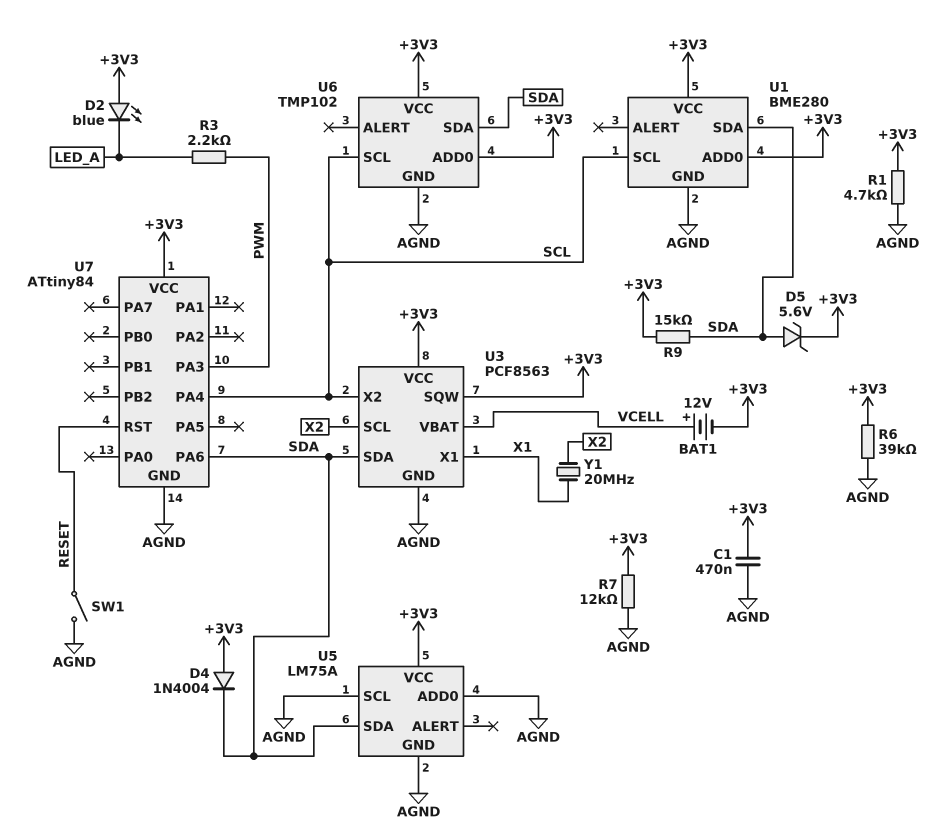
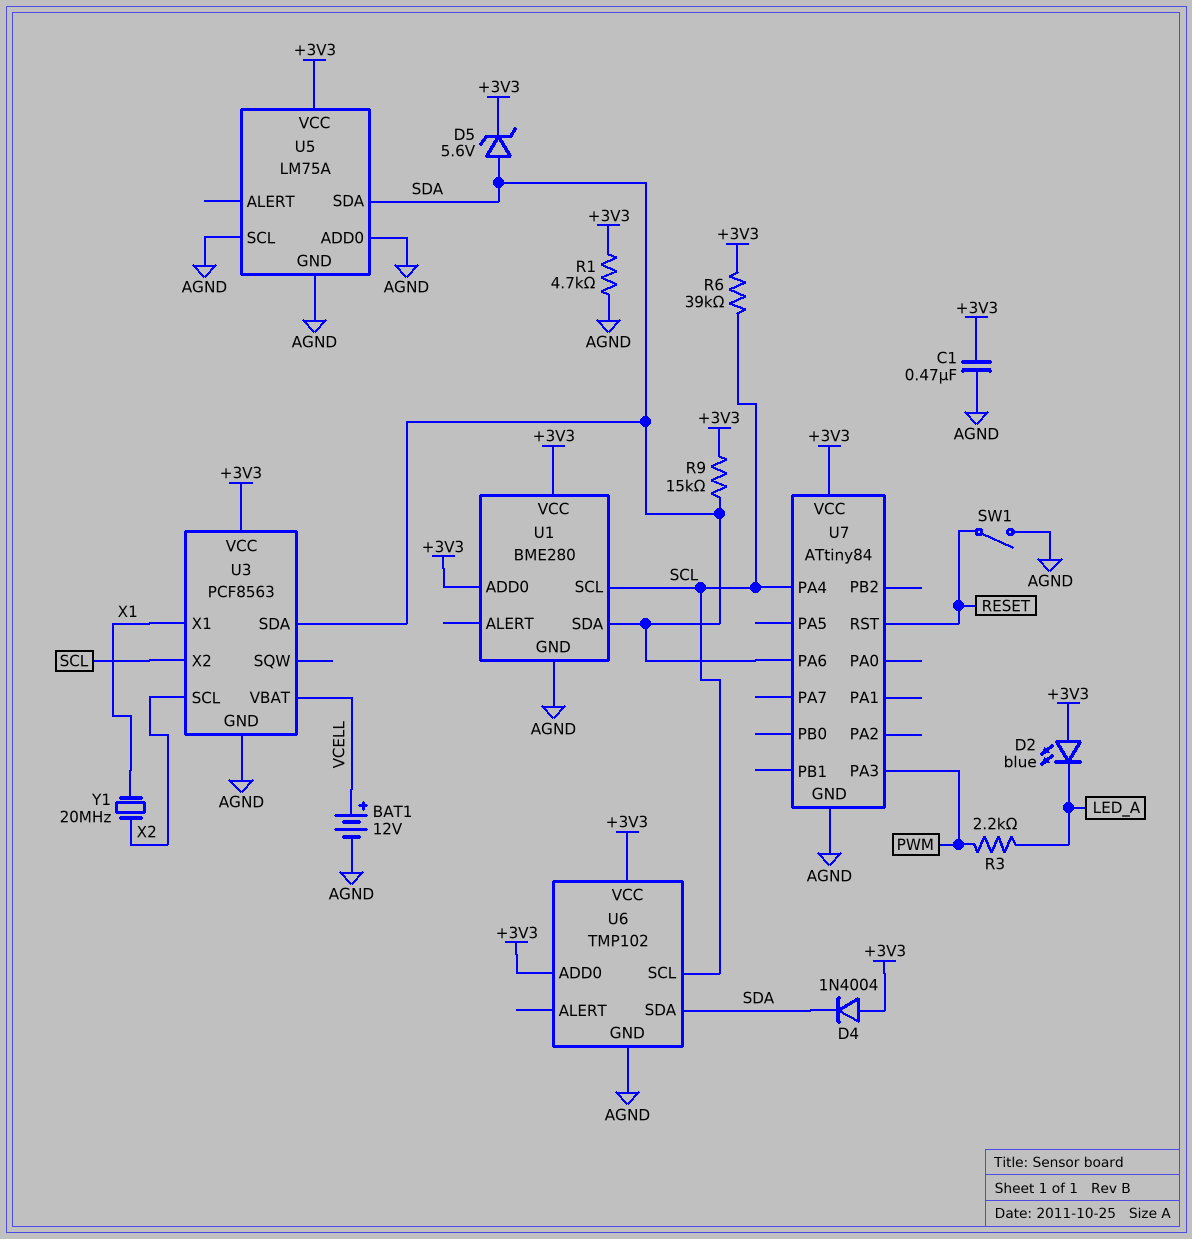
BAT1: 12V (plus VCELL, minus +3V3) -> 12V (plus VCELL, minus AGND)
R6: 39k (+3V3, AGND) -> 39k (+3V3, SCL)
R7: 12k (+3V3, AGND) -> none
U3 pin SQW: +3V3 -> none

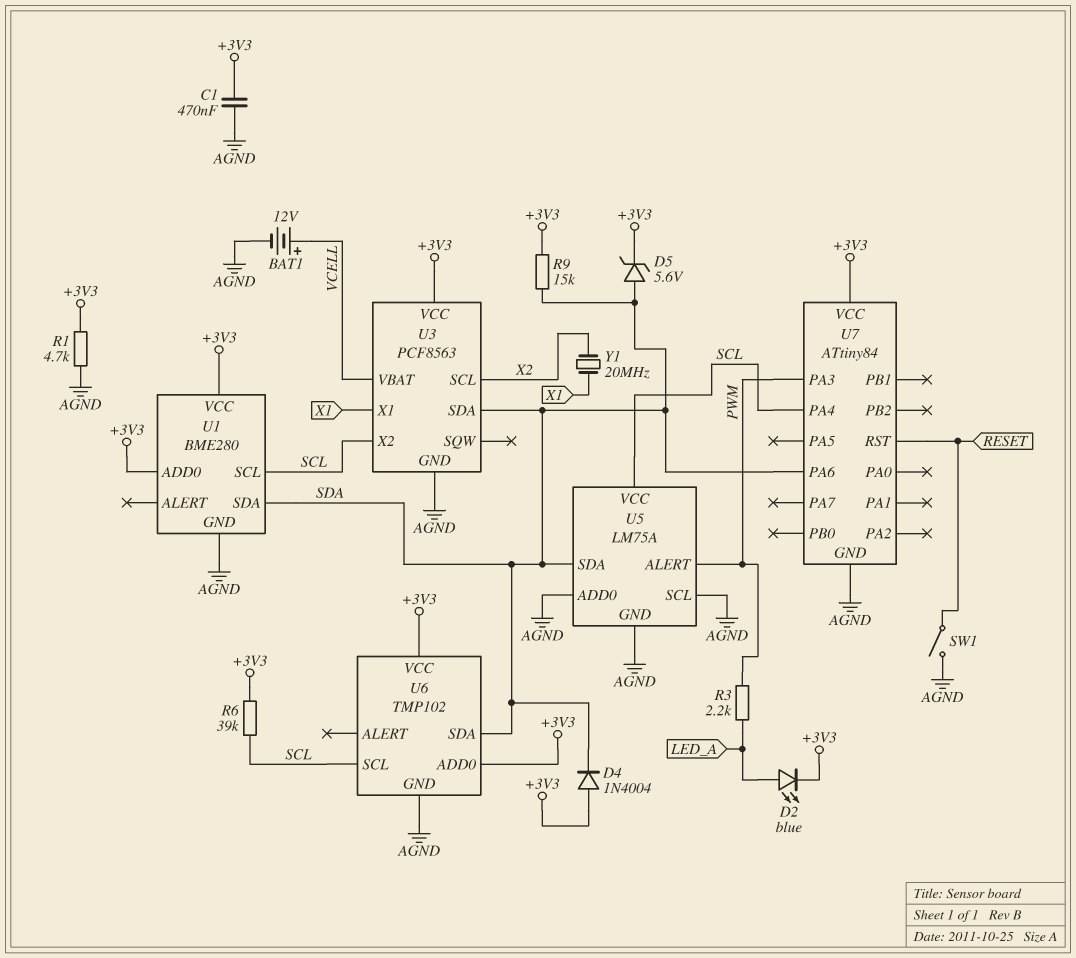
D2: LED blue (A +3V3, K LED_A) -> LED blue (A LED_A, K +3V3)
U5 pin ALERT: none -> PWM
U5 pin VCC: +3V3 -> SCL

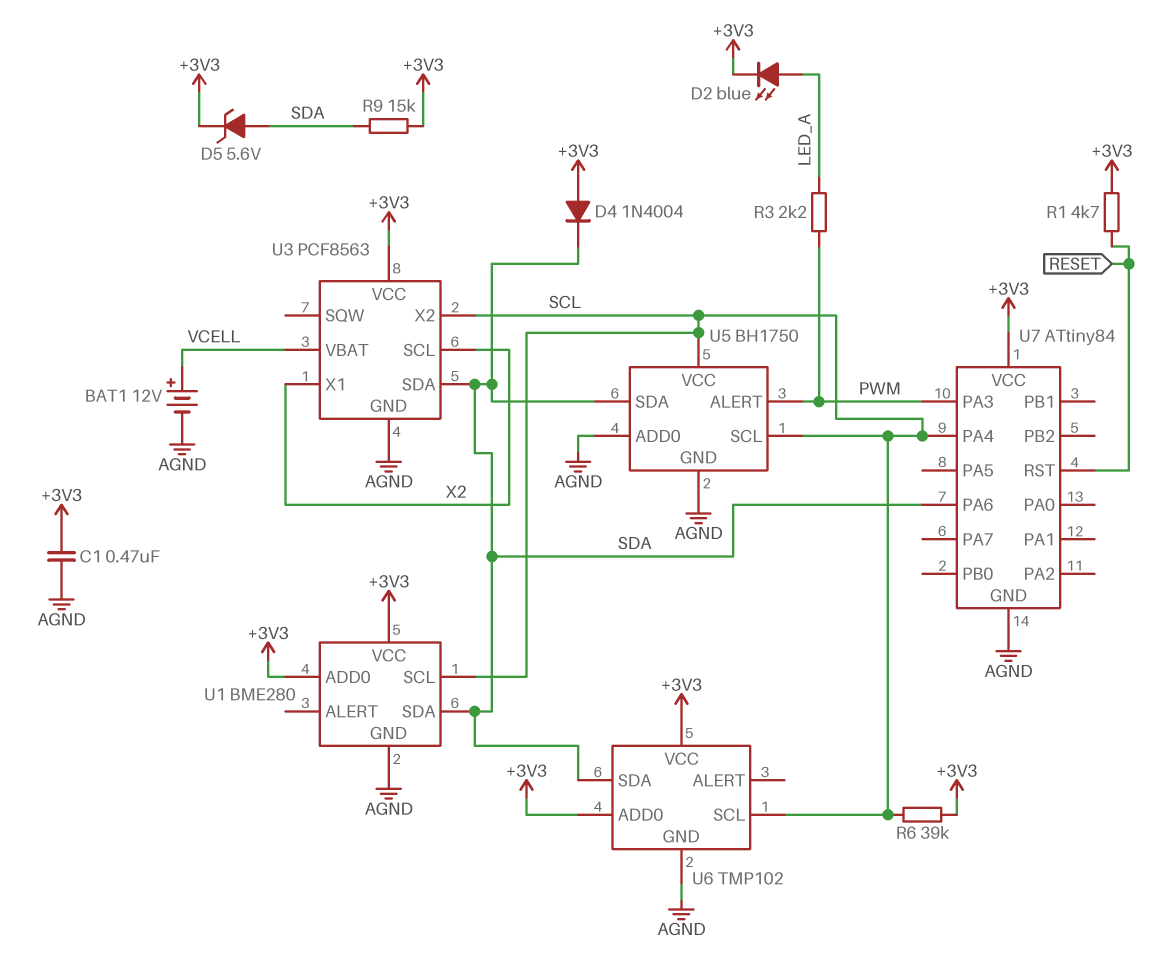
R1: 4.7k (+3V3, AGND) -> 4.7k (+3V3, RESET)
SW1: switch (AGND, RESET) -> none
U3 pin X1: X1 -> X2
U5: LM75A -> BH1750
U5 pin SCL: AGND -> SCL
Y1: 20MHz (X1, X2) -> none

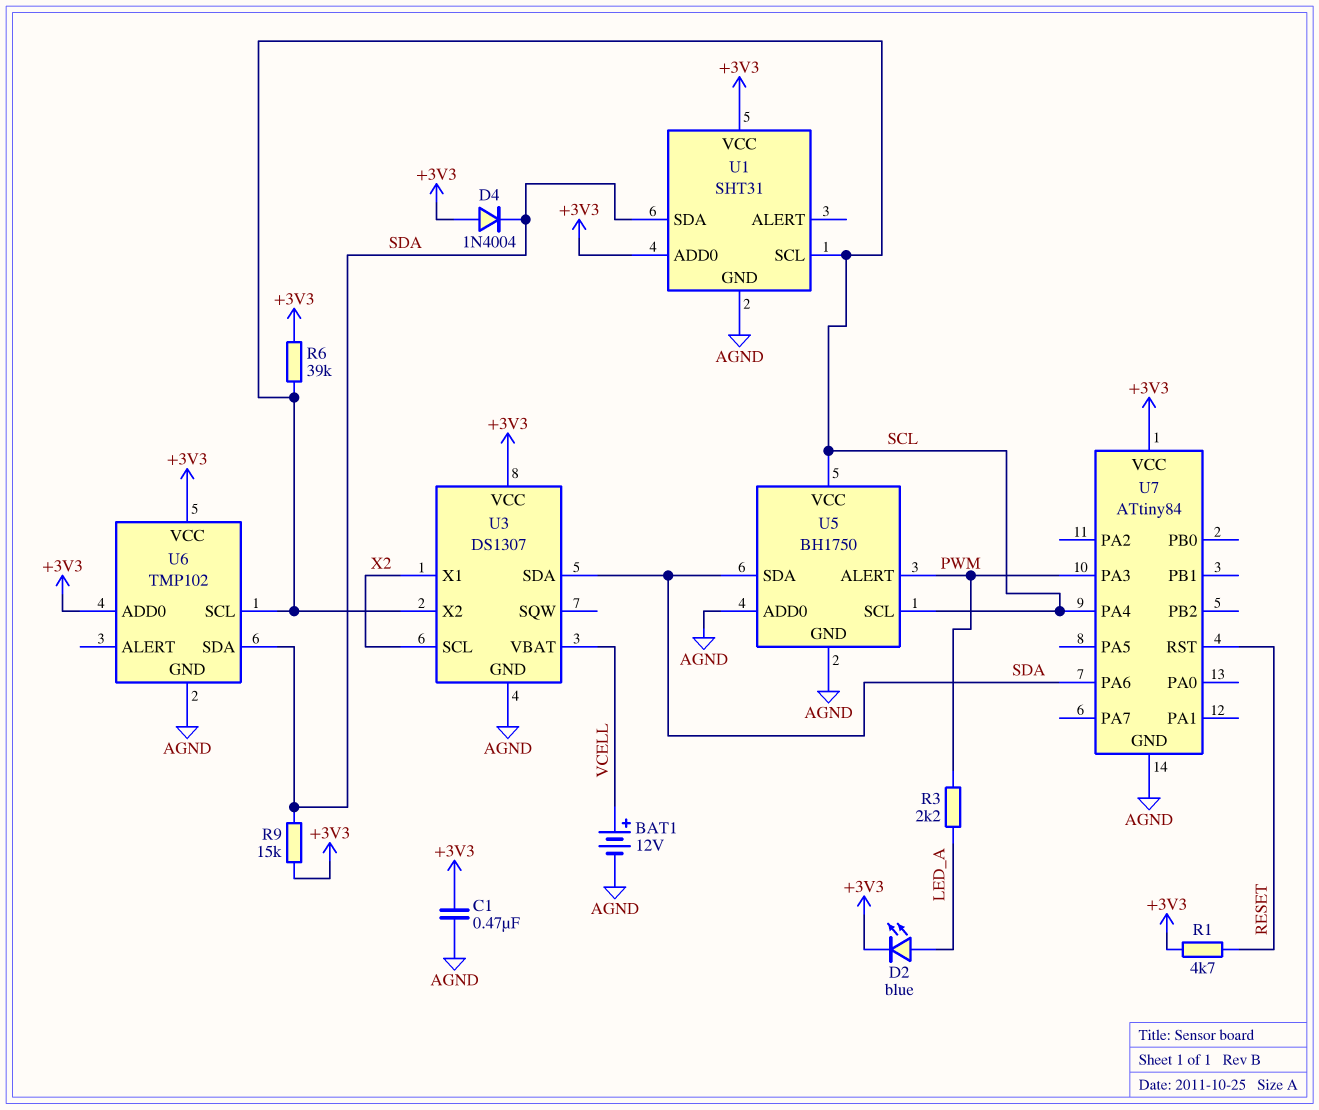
D5: zener 5.6V (A SDA, K +3V3) -> none
U1: BME280 -> SHT31
U3: PCF8563 -> DS1307

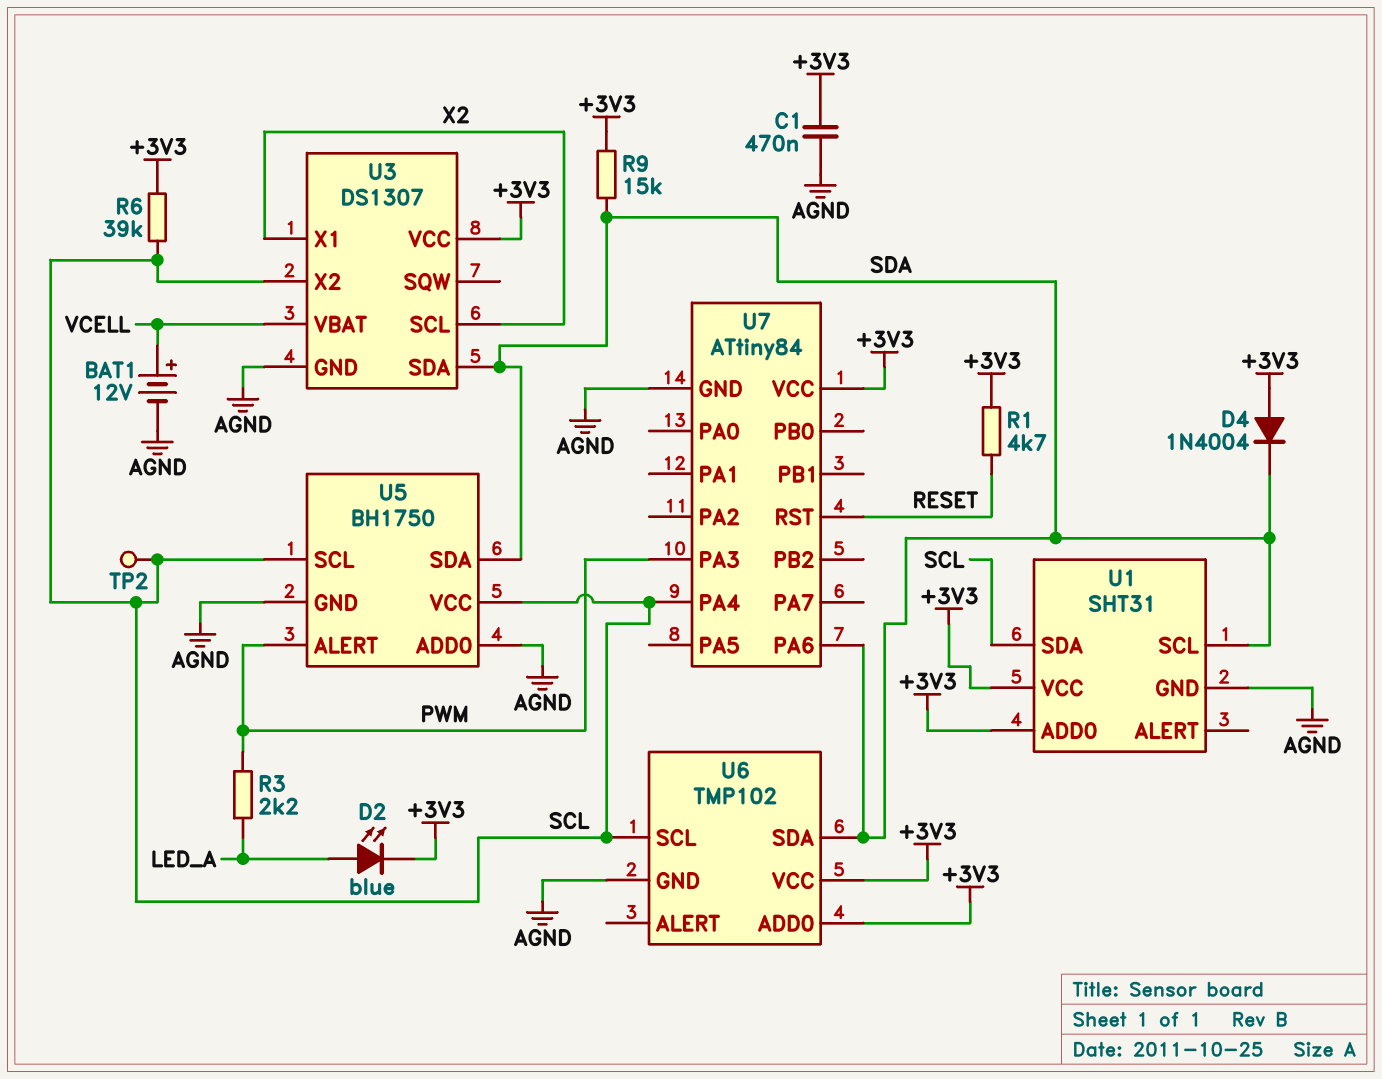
TP2: none -> test point (SCL)
U1 pin SCL: SCL -> SDA
U1 pin SDA: SDA -> SCL

